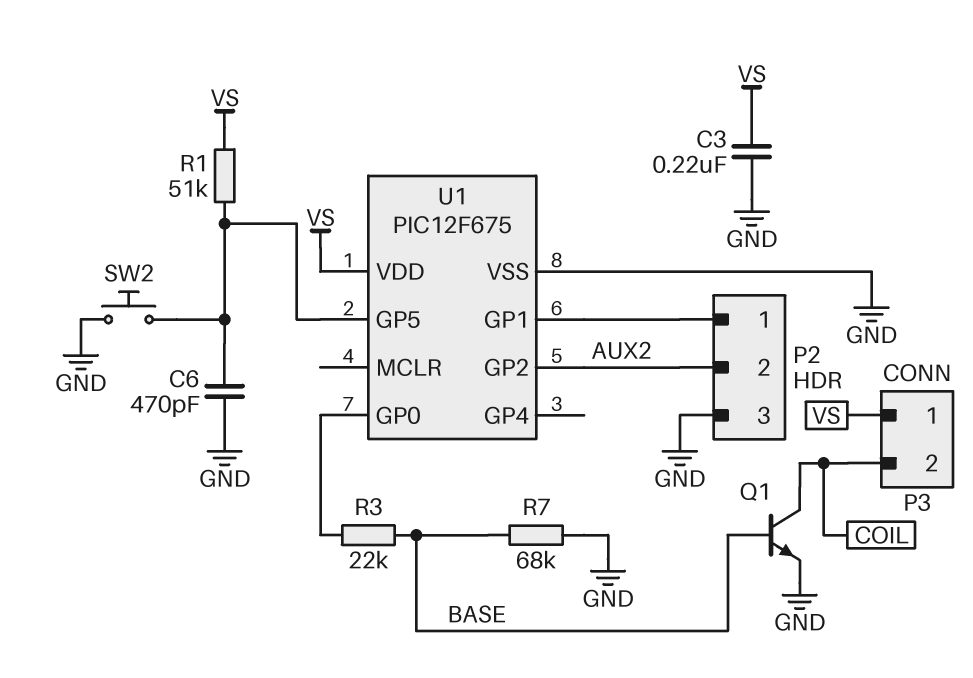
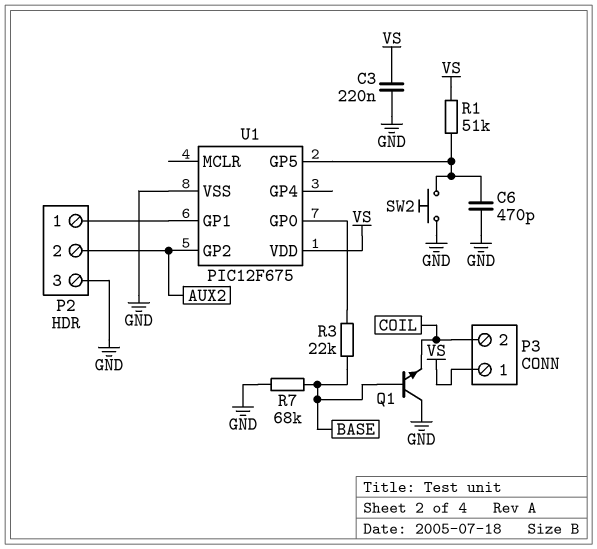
Q1: NPN (B BASE, C COIL, E GND) -> NPN (B BASE, C GND, E COIL)

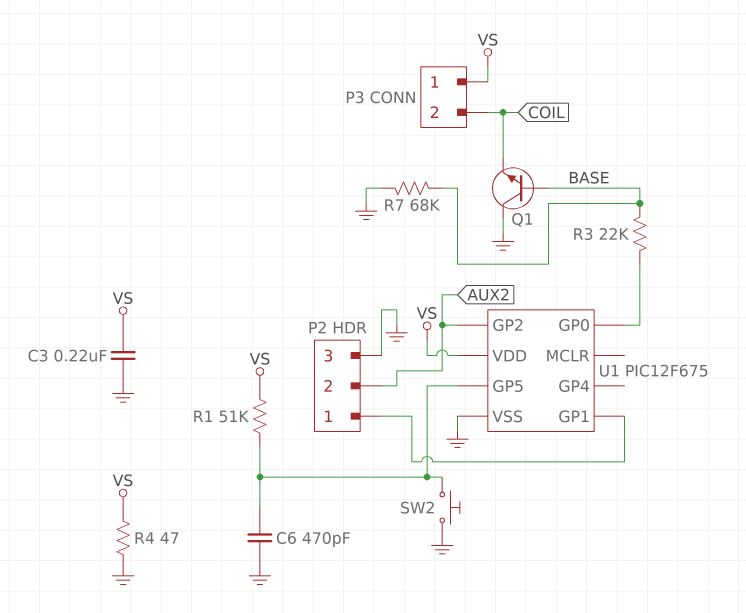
R4: none -> 47 (GND, VS)

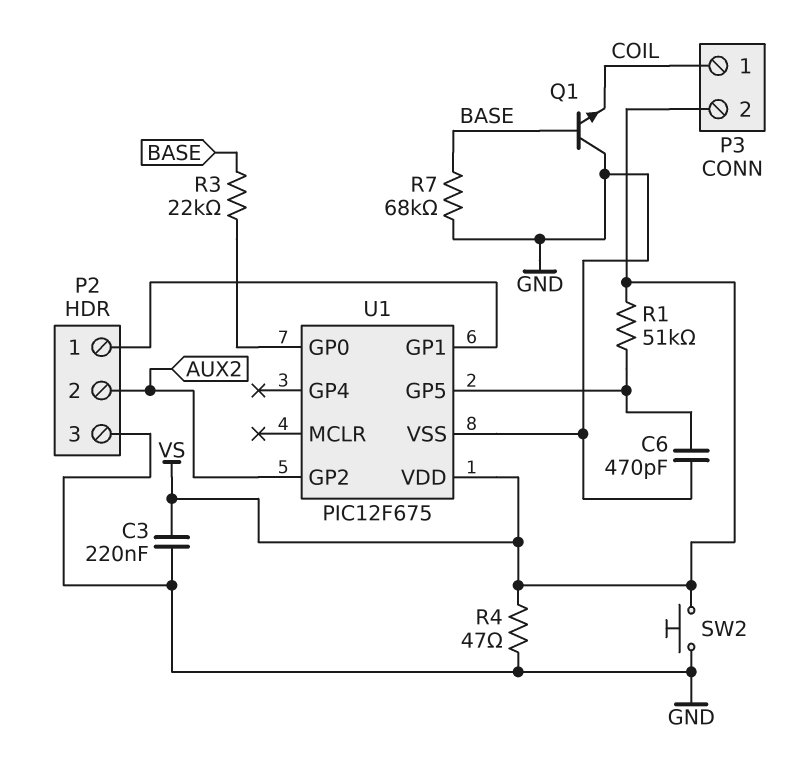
P3 pin 1: VS -> COIL
P3 pin 2: COIL -> VS
SW2: button (GND, U1/GP5) -> button (GND, VS)

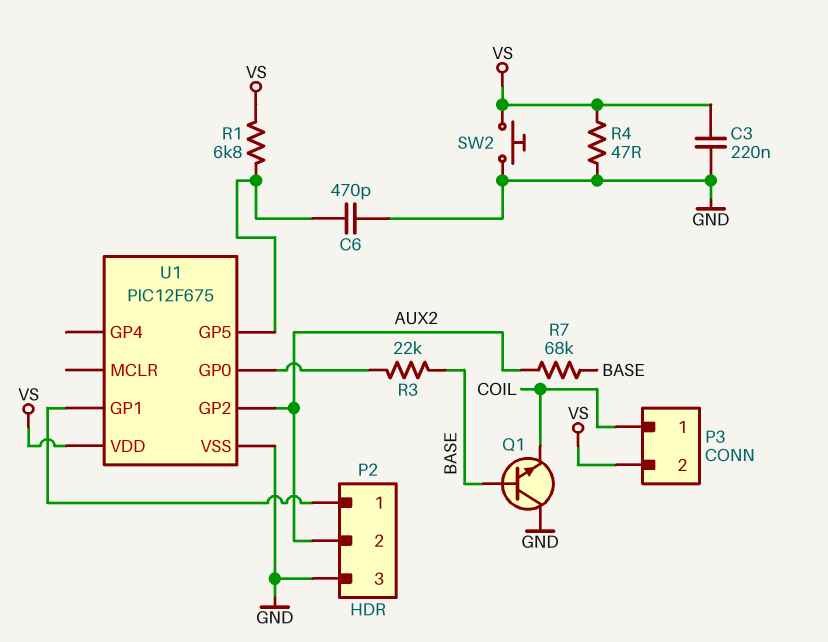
R1: 51k (U1/GP5, VS) -> 6.8k (U1/GP5, VS)
R7: 68k (BASE, GND) -> 68k (AUX2, BASE)

